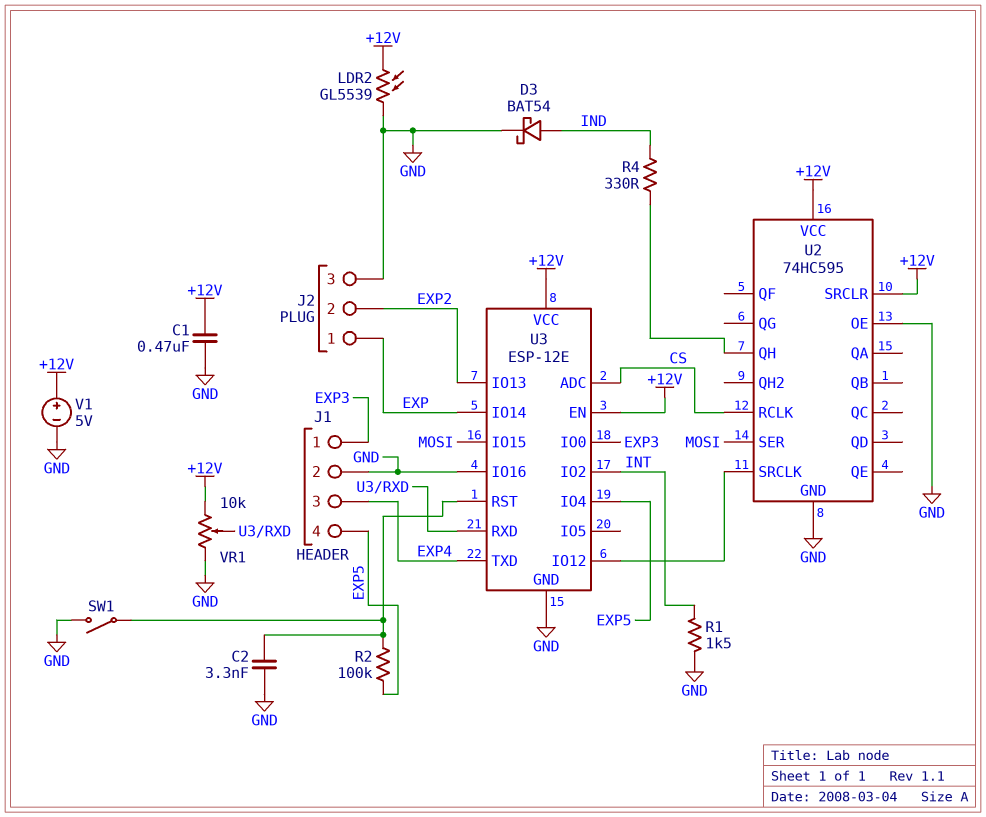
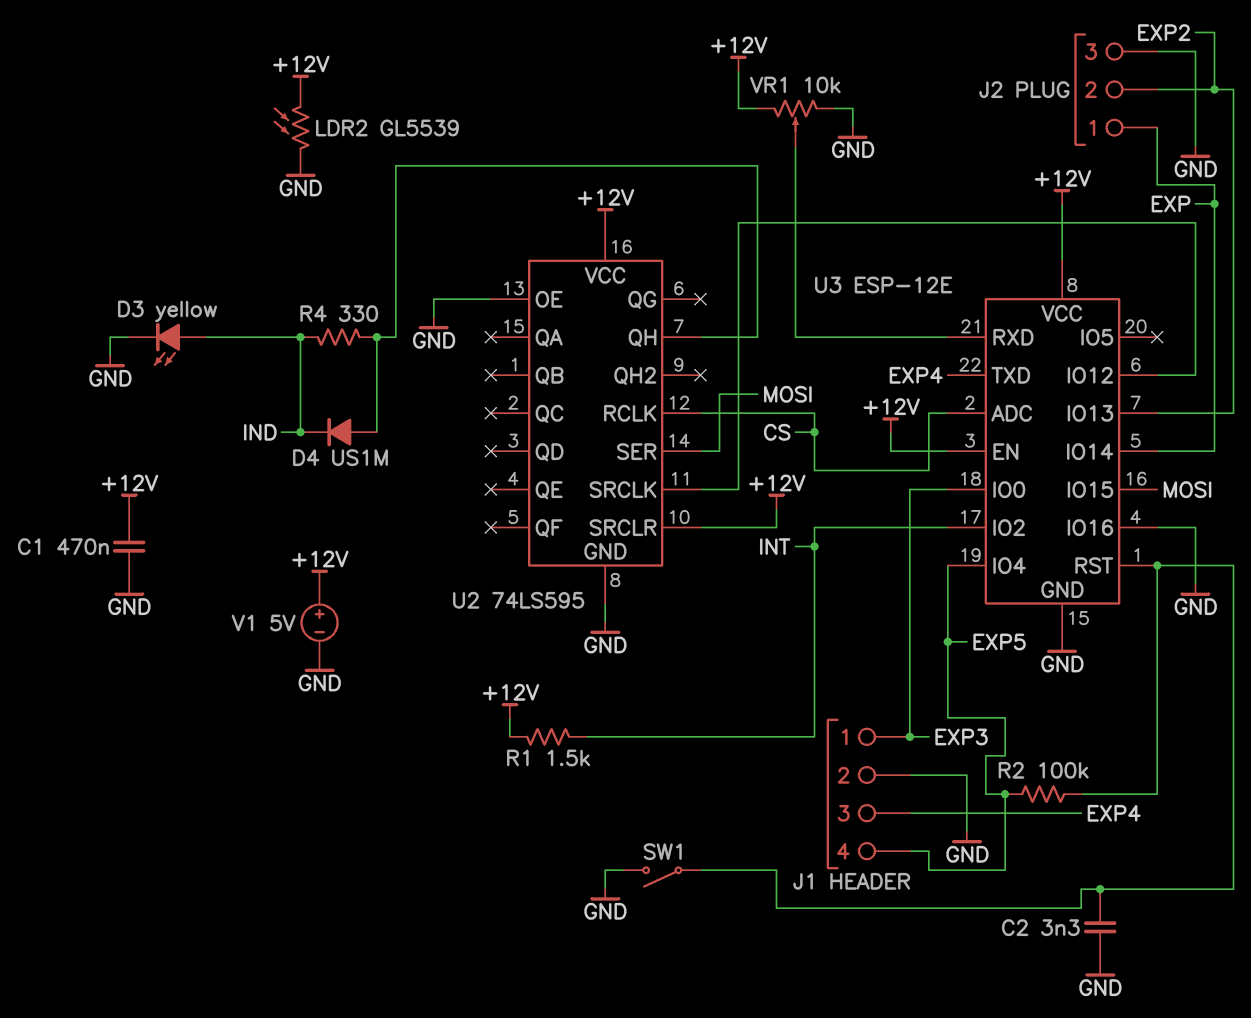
D3: schottky BAT54 (A IND, K GND) -> LED yellow (A IND, K GND)
D4: none -> diode US1M (A U2/QH, K IND)
R1: 1.5k (GND, INT) -> 1.5k (+12V, INT)
U2: 74HC595 -> 74LS595

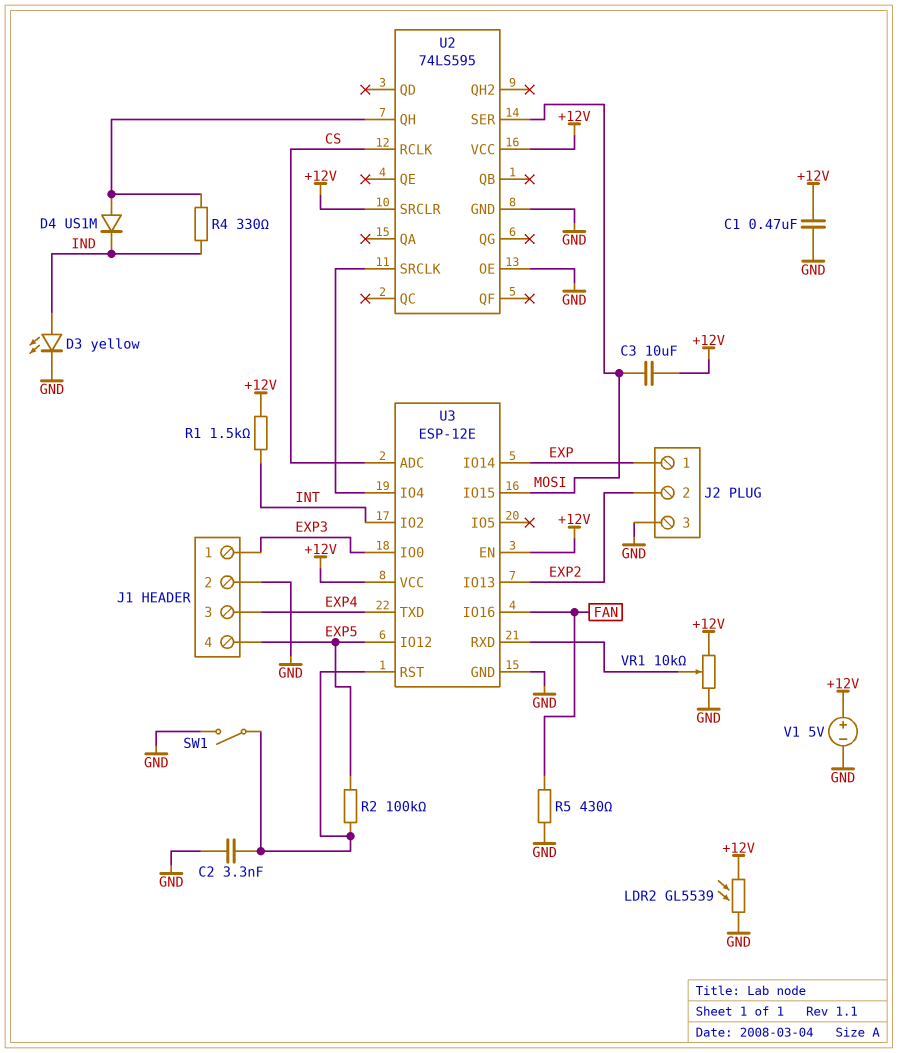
C3: none -> 10uF (+12V, MOSI)
R5: none -> 430 (FAN, GND)
U3 pin IO4: EXP5 -> U2/SRCLK
U3 pin IO12: U2/SRCLK -> EXP5
U3 pin IO16: GND -> FAN

